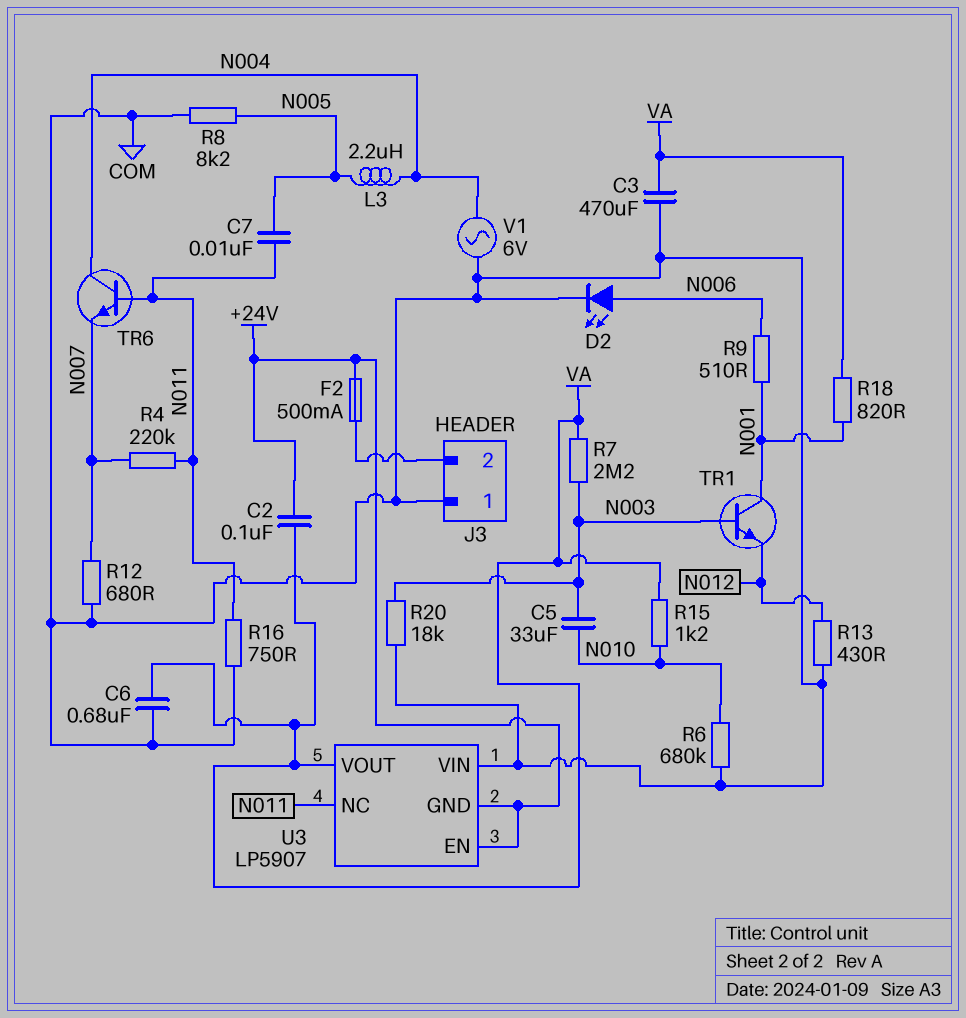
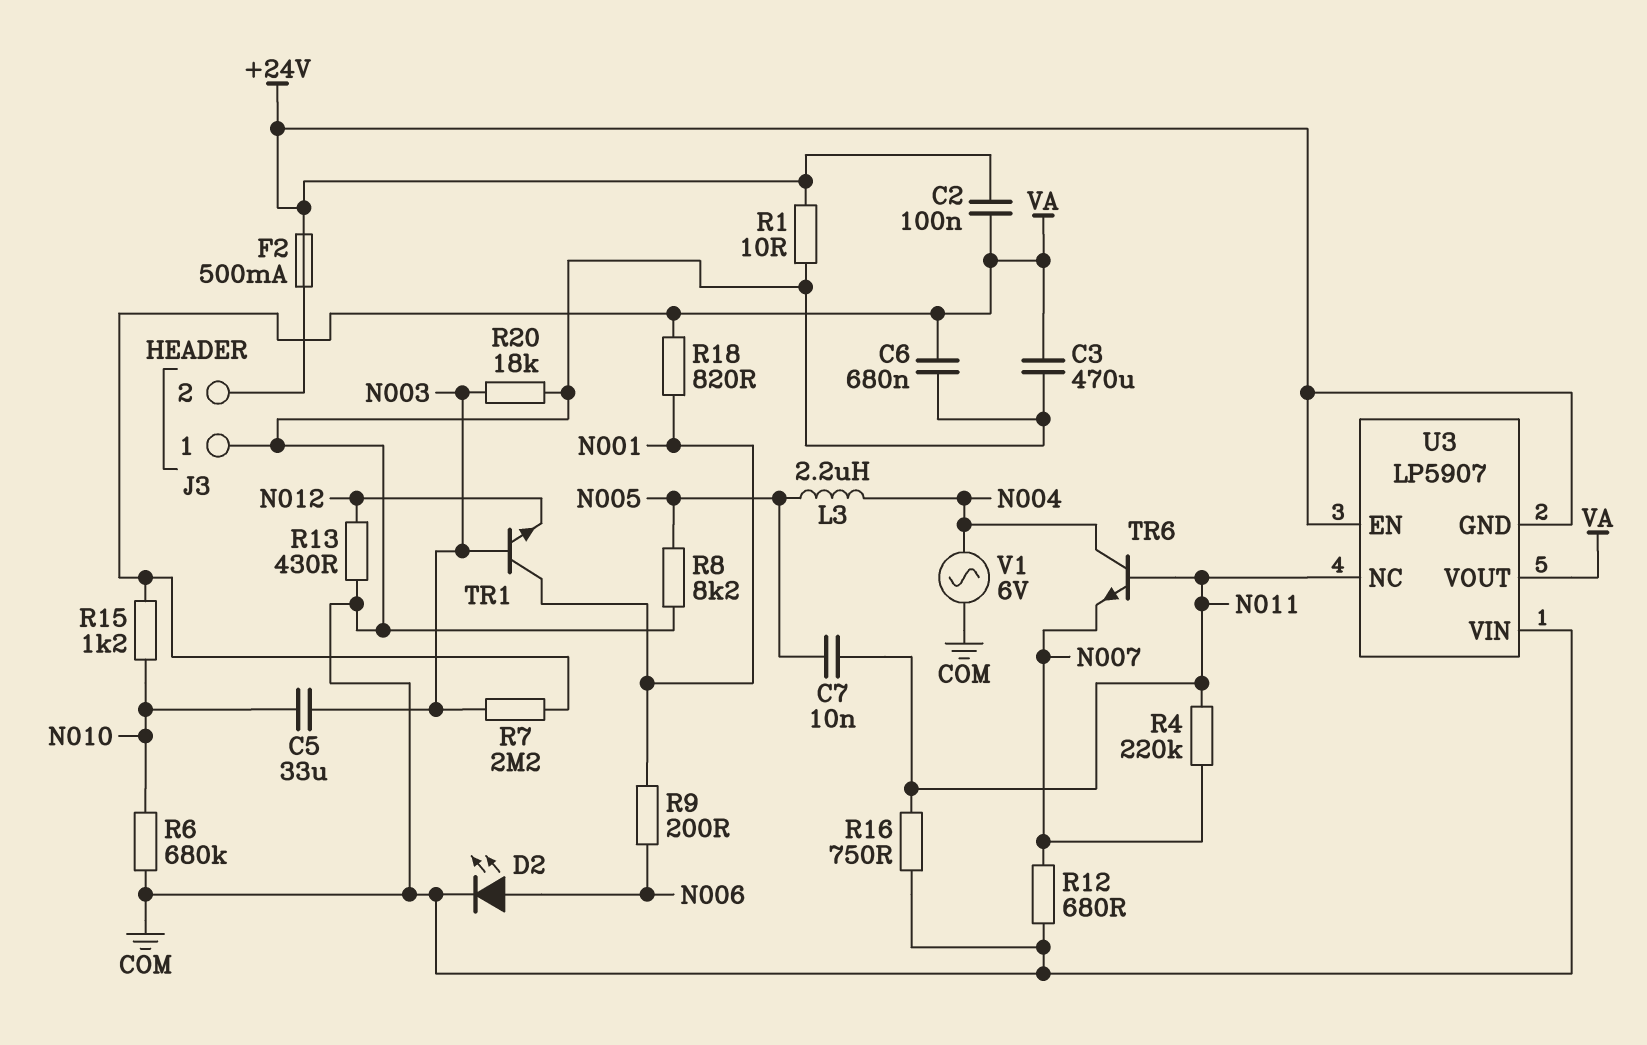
R1: none -> 10 (+24V, COM)
R9: 510 (N001, N006) -> 200 (N001, N006)

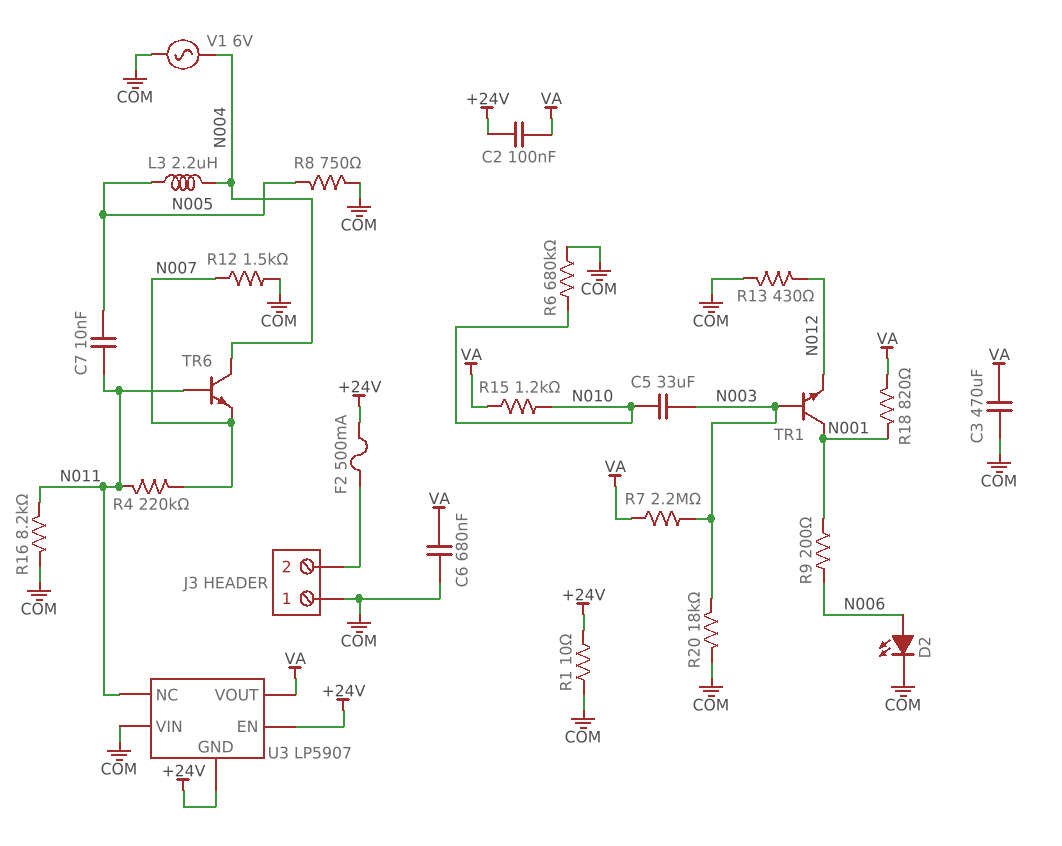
R8: 8.2k (COM, N005) -> 750 (COM, N005)
R12: 680 (COM, N007) -> 1.5k (COM, N007)
R16: 750 (COM, N011) -> 8.2k (COM, N011)

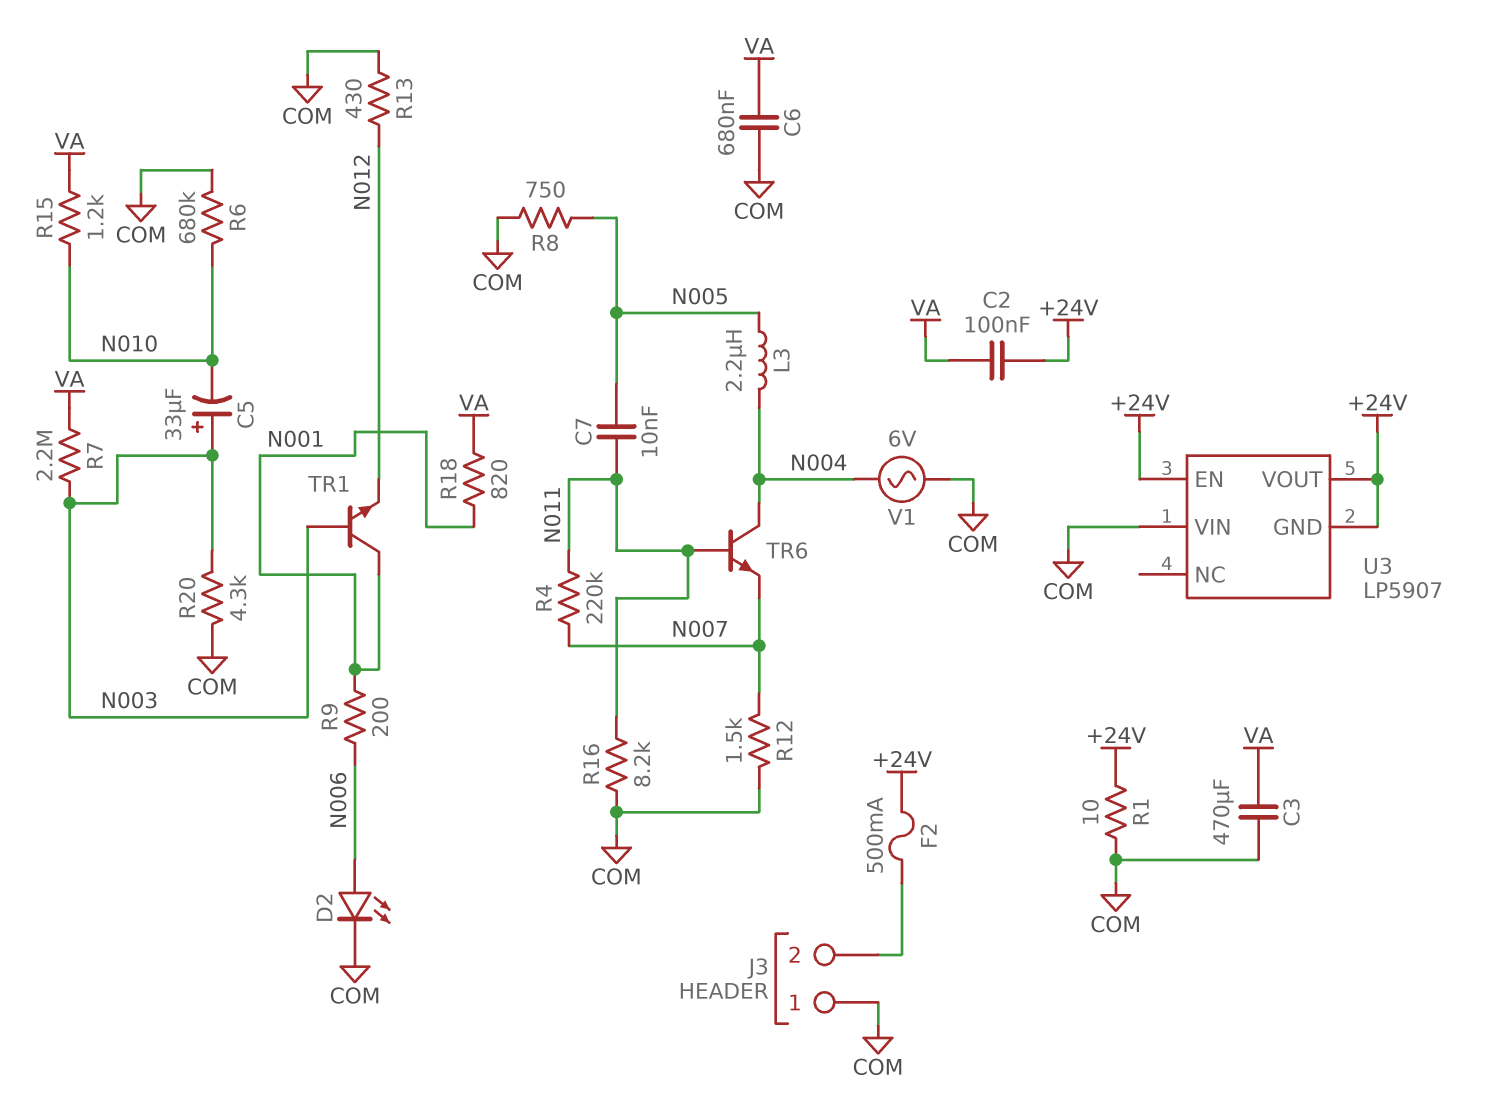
C5: 33uF (N003, N010) -> 33uF (plus N003, minus N010)
R20: 18k (COM, N003) -> 4.3k (COM, N003)
U3 pin NC: N011 -> none
U3 pin VOUT: VA -> +24V

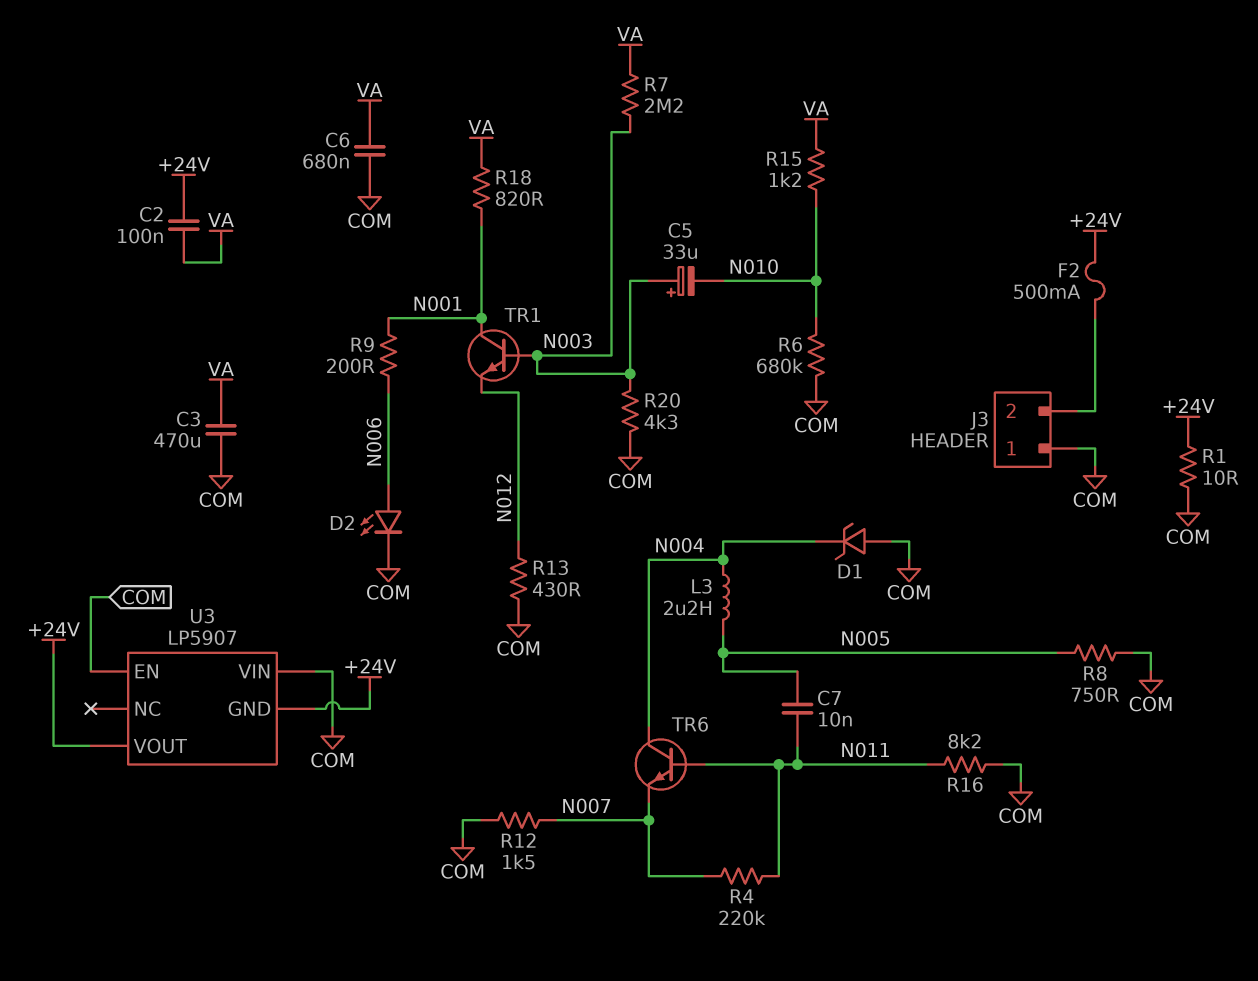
D1: none -> zener (A COM, K N004)
U3 pin EN: +24V -> COM
V1: AC 6V (COM, N004) -> none

